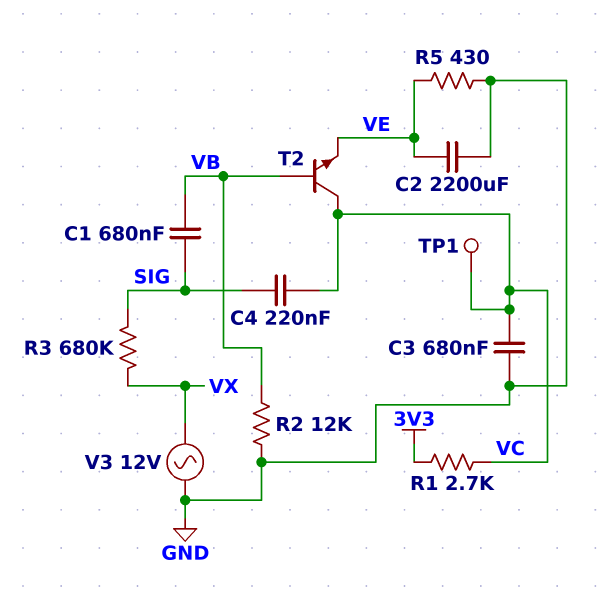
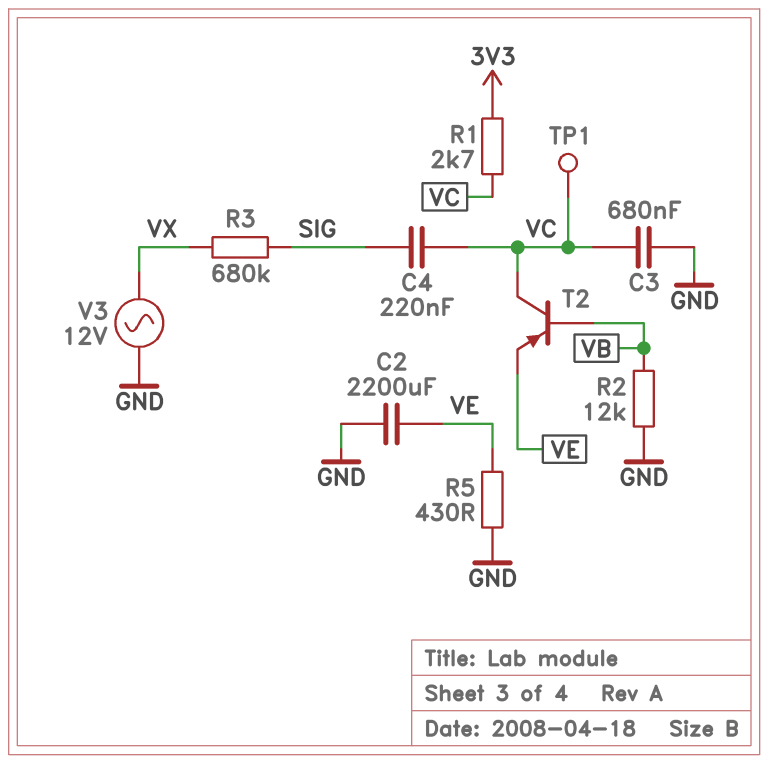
C1: 680nF (SIG, VB) -> none
T2: NPN (B VB, C VC, E VE) -> PNP (B VB, C VC, E VE)

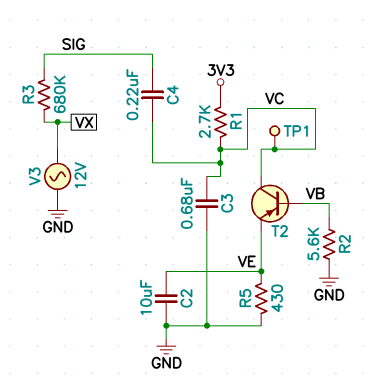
C2: 2200uF (GND, VE) -> 10uF (GND, VE)
R2: 12k (GND, VB) -> 5.6k (GND, VB)

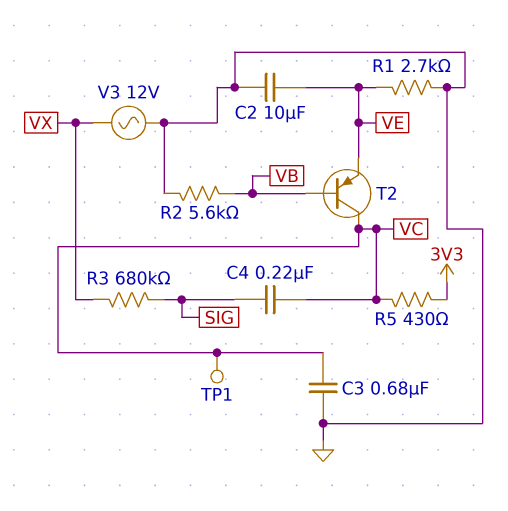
R1: 2.7k (3V3, VC) -> 2.7k (GND, VE)
R5: 430 (GND, VE) -> 430 (3V3, VC)

